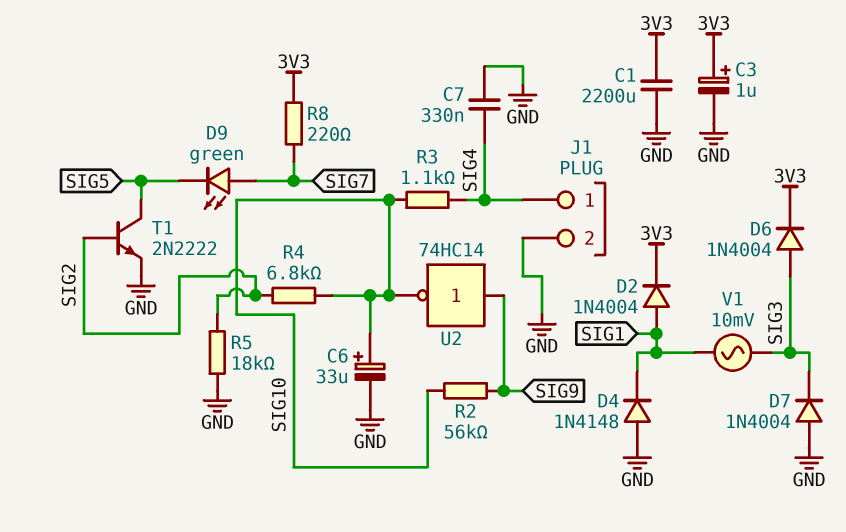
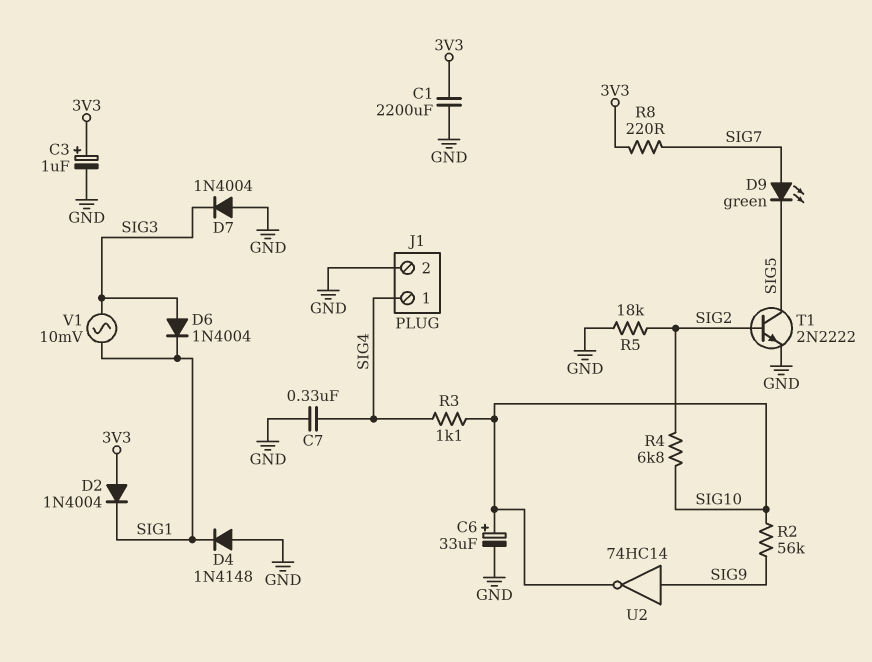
D2: diode 1N4004 (A SIG1, K 3V3) -> diode 1N4004 (A 3V3, K SIG1)
D6: diode 1N4004 (A SIG3, K 3V3) -> diode 1N4004 (A SIG3, K SIG1)

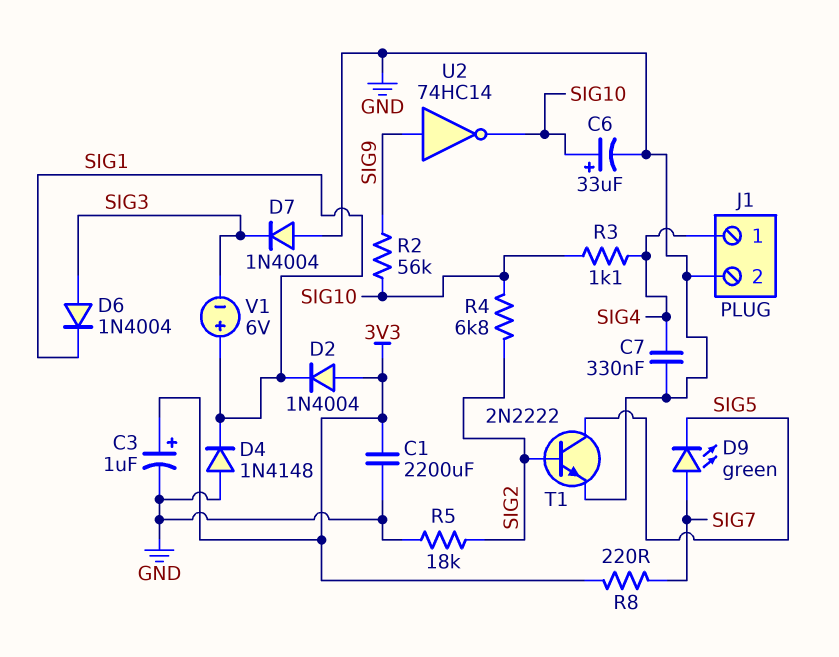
V1: AC 10mV (SIG1, SIG3) -> 6V (plus SIG1, minus SIG3)

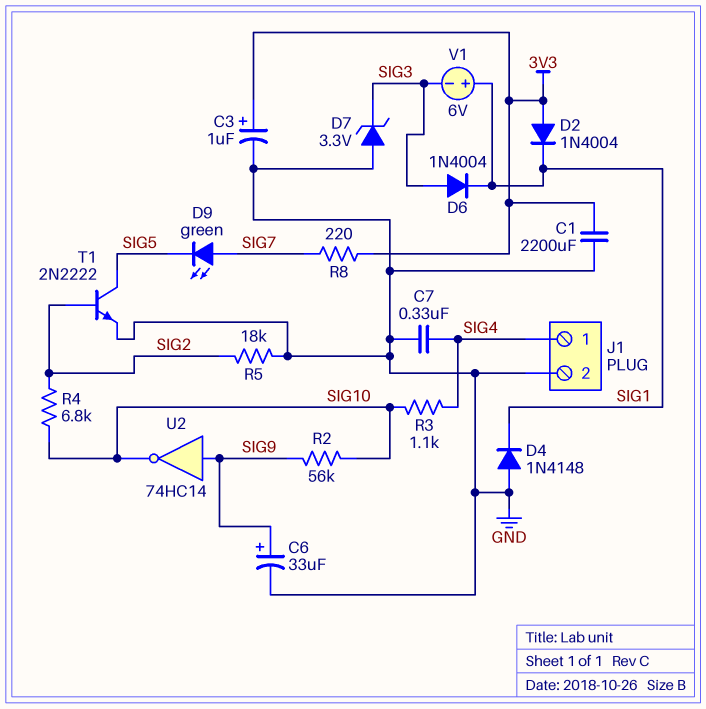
C6: 33uF (plus SIG10, minus GND) -> 33uF (plus SIG9, minus GND)
D7: diode 1N4004 (A GND, K SIG3) -> zener 3.3V (A GND, K SIG3)

